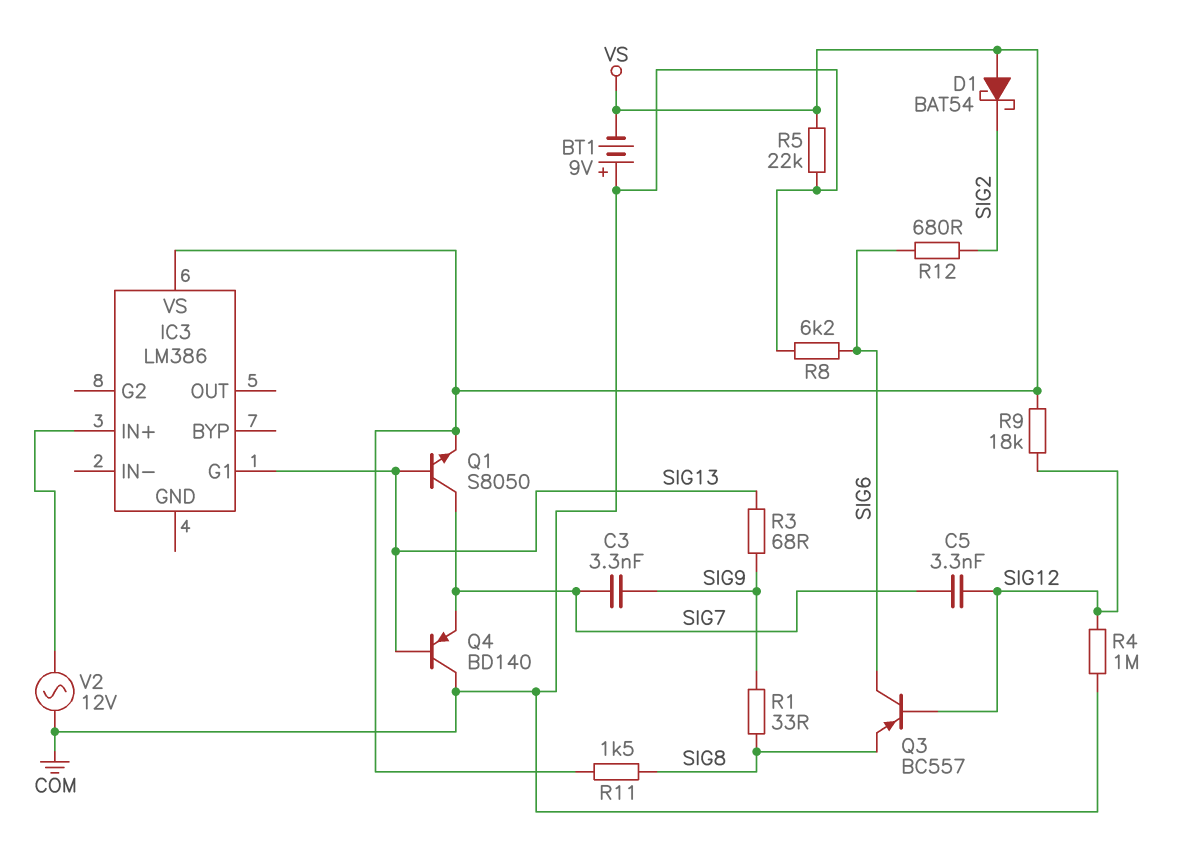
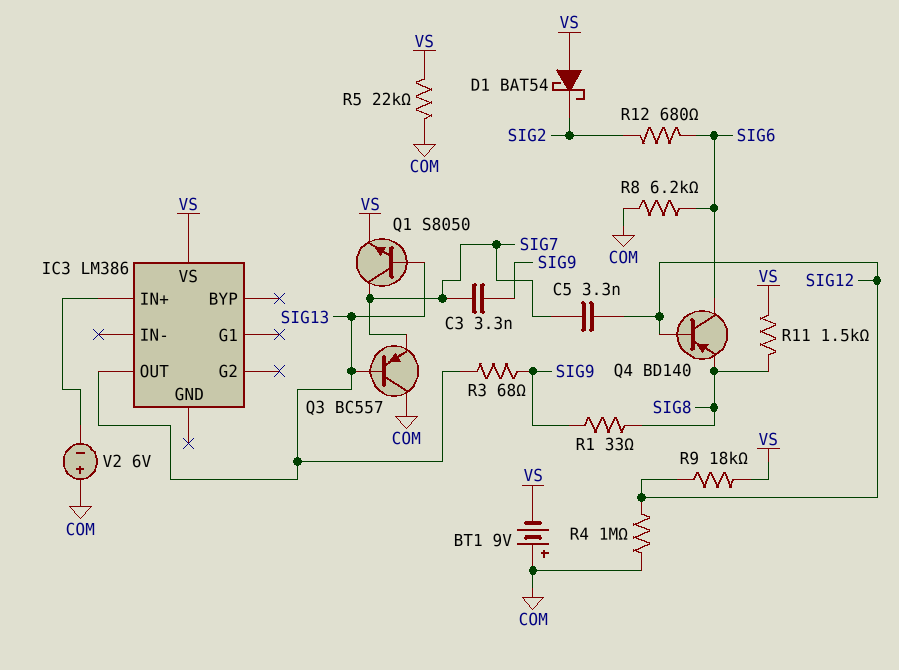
IC3 pin G1: SIG13 -> none
IC3 pin OUT: none -> SIG13
Q3: PNP BC557 (B SIG12, C SIG6, E SIG8) -> PNP BC557 (B SIG13, C COM, E SIG7)
Q4: PNP BD140 (B SIG13, C COM, E SIG7) -> PNP BD140 (B SIG12, C SIG6, E SIG8)
V2: AC 12V (COM, IC3/IN+) -> 6V (plus COM, minus IC3/IN+)

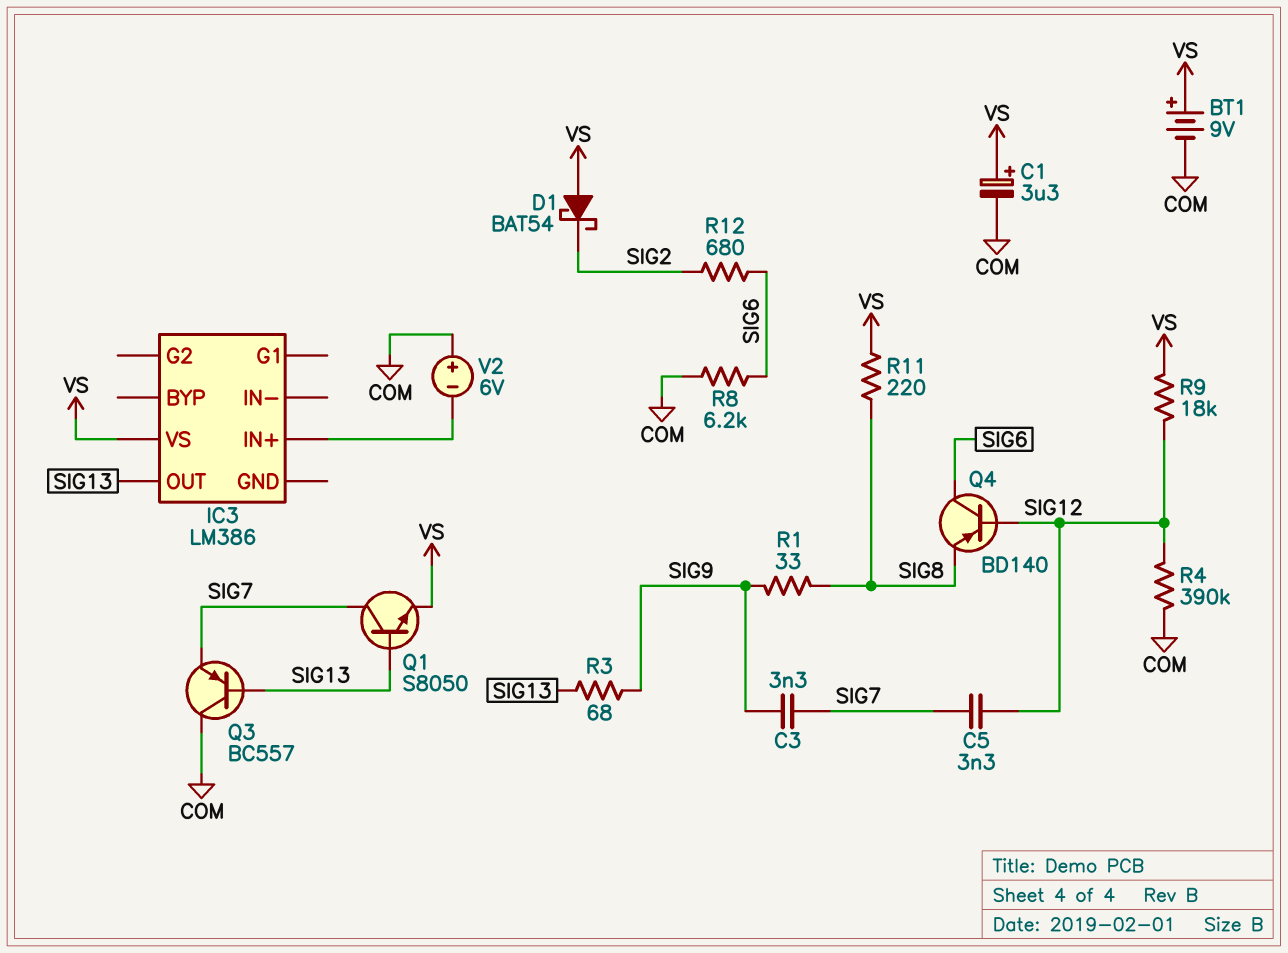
BT1: 9V (plus COM, minus VS) -> 9V (plus VS, minus COM)
C1: none -> 3.3uF (plus VS, minus COM)
R4: 1M (COM, SIG12) -> 390k (COM, SIG12)
R5: 22k (COM, VS) -> none
R11: 1.5k (SIG8, VS) -> 220 (SIG8, VS)

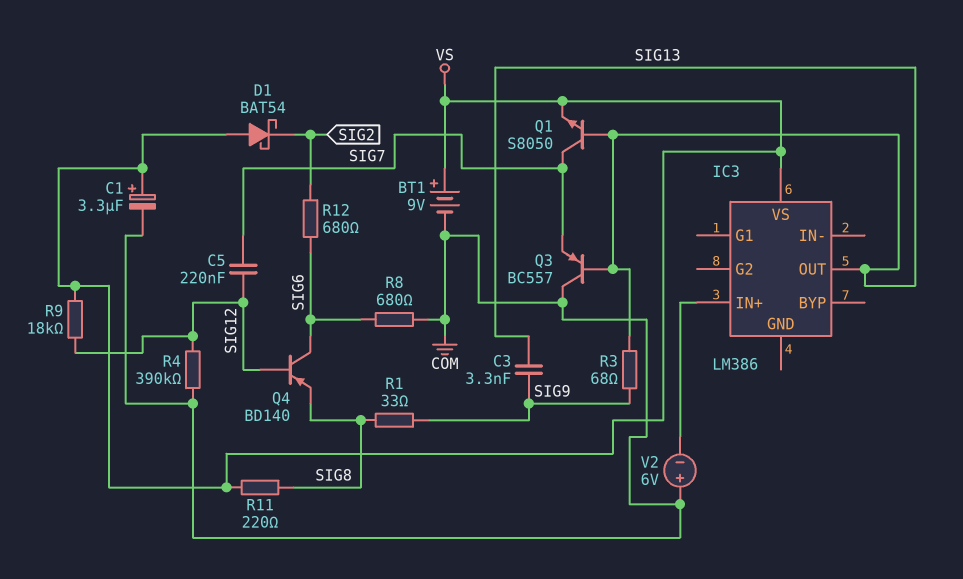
C3: 3.3nF (SIG7, SIG9) -> 3.3nF (SIG9, SIG13)
C5: 3.3nF (SIG7, SIG12) -> 220nF (SIG7, SIG12)
R8: 6.2k (COM, SIG6) -> 680 (COM, SIG6)

